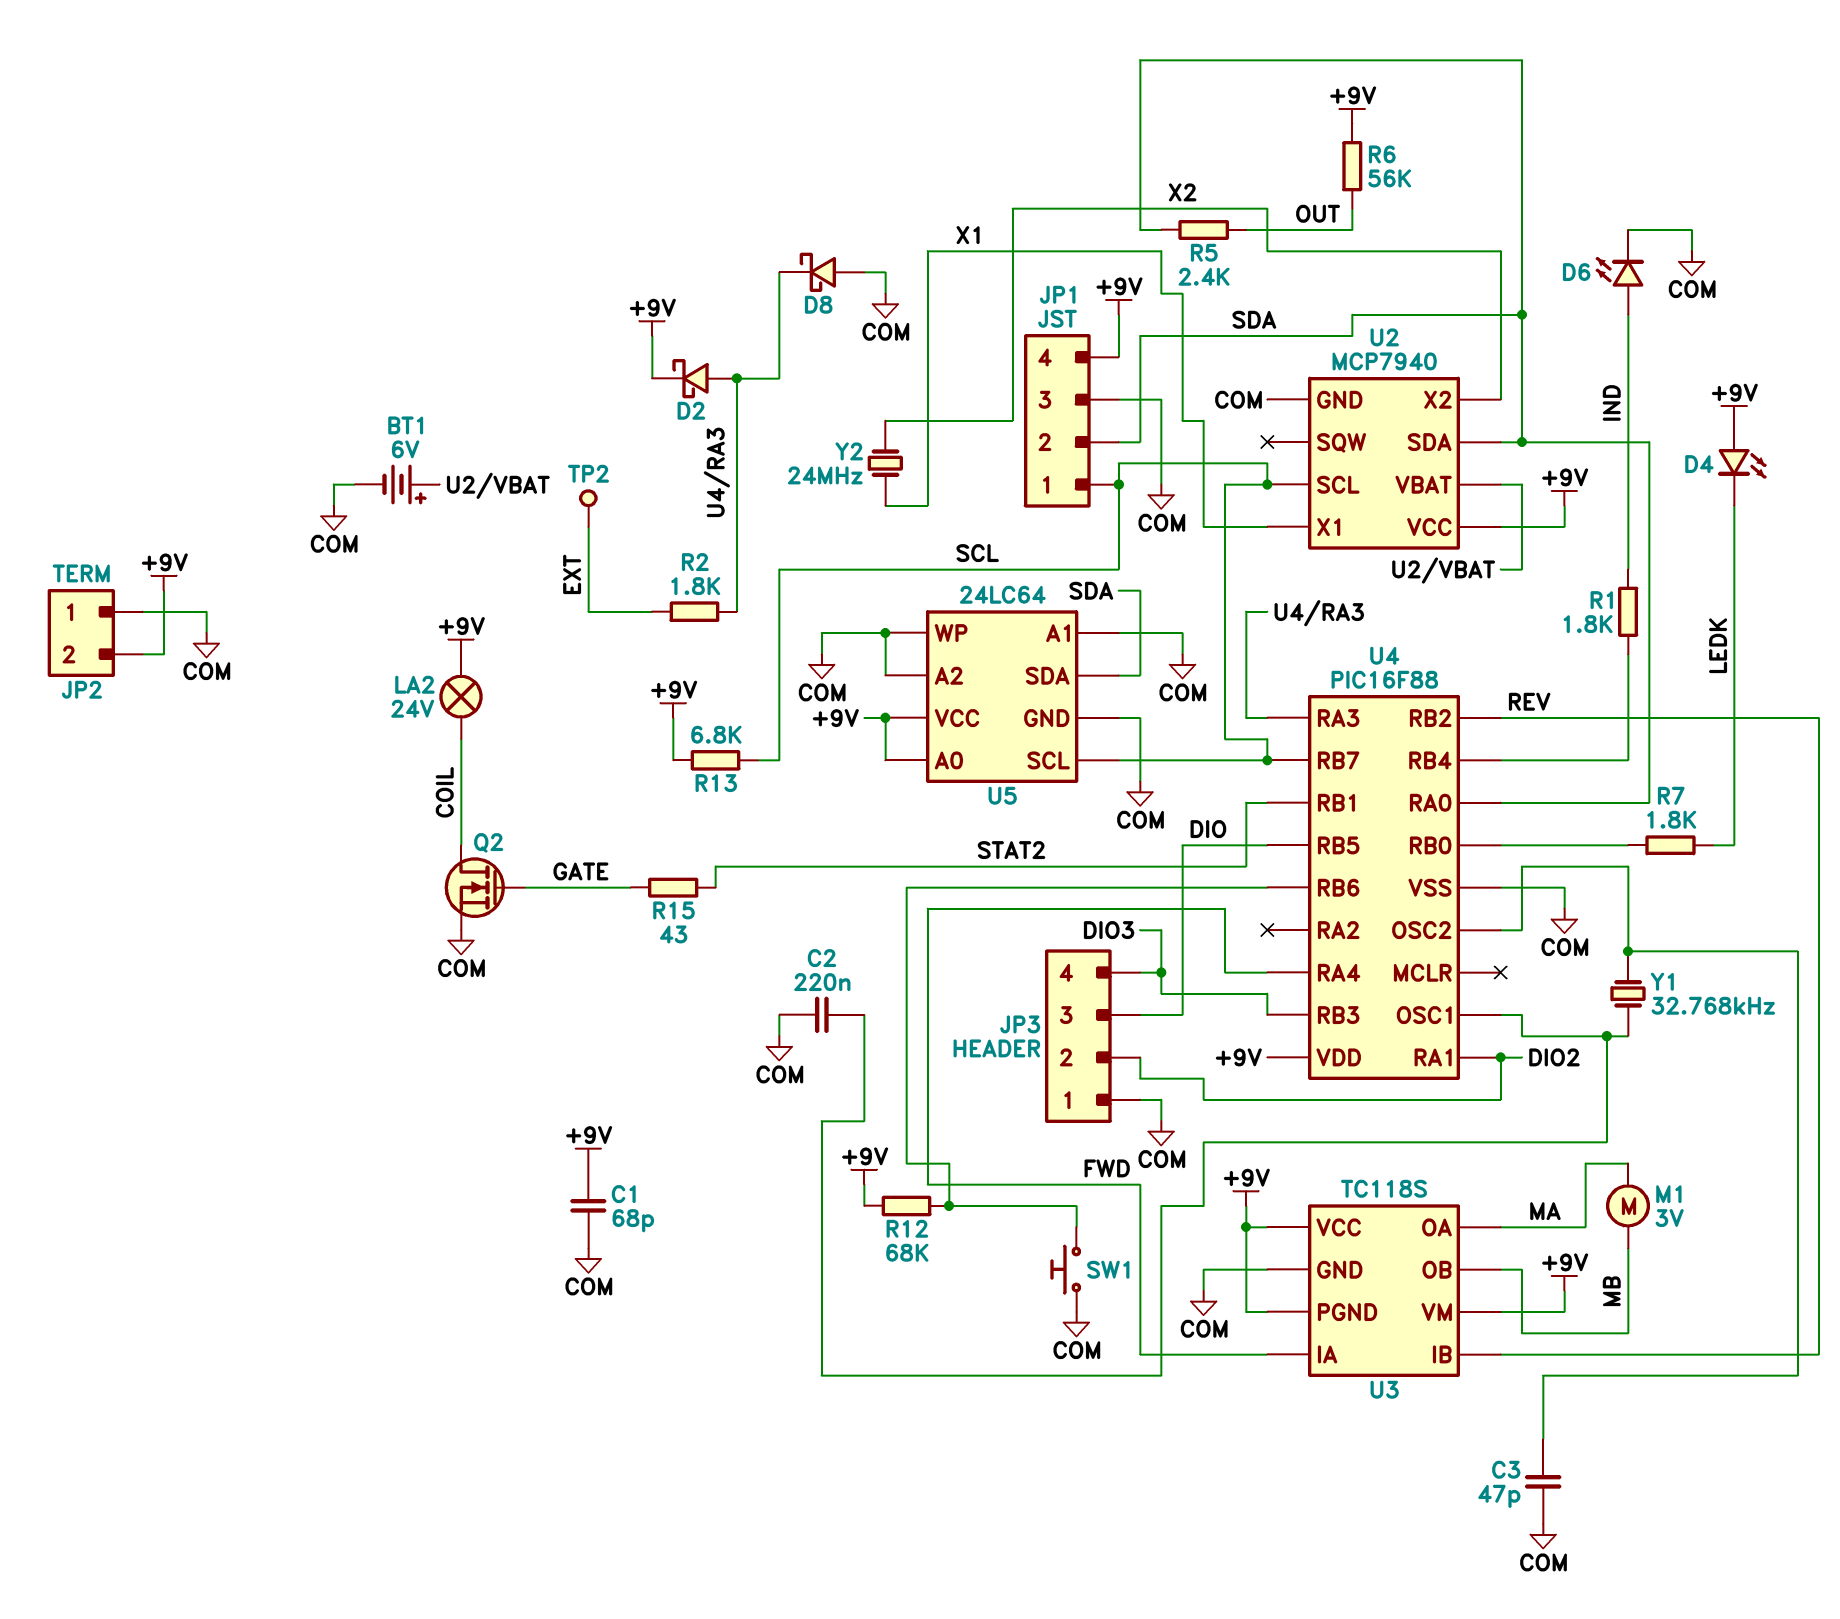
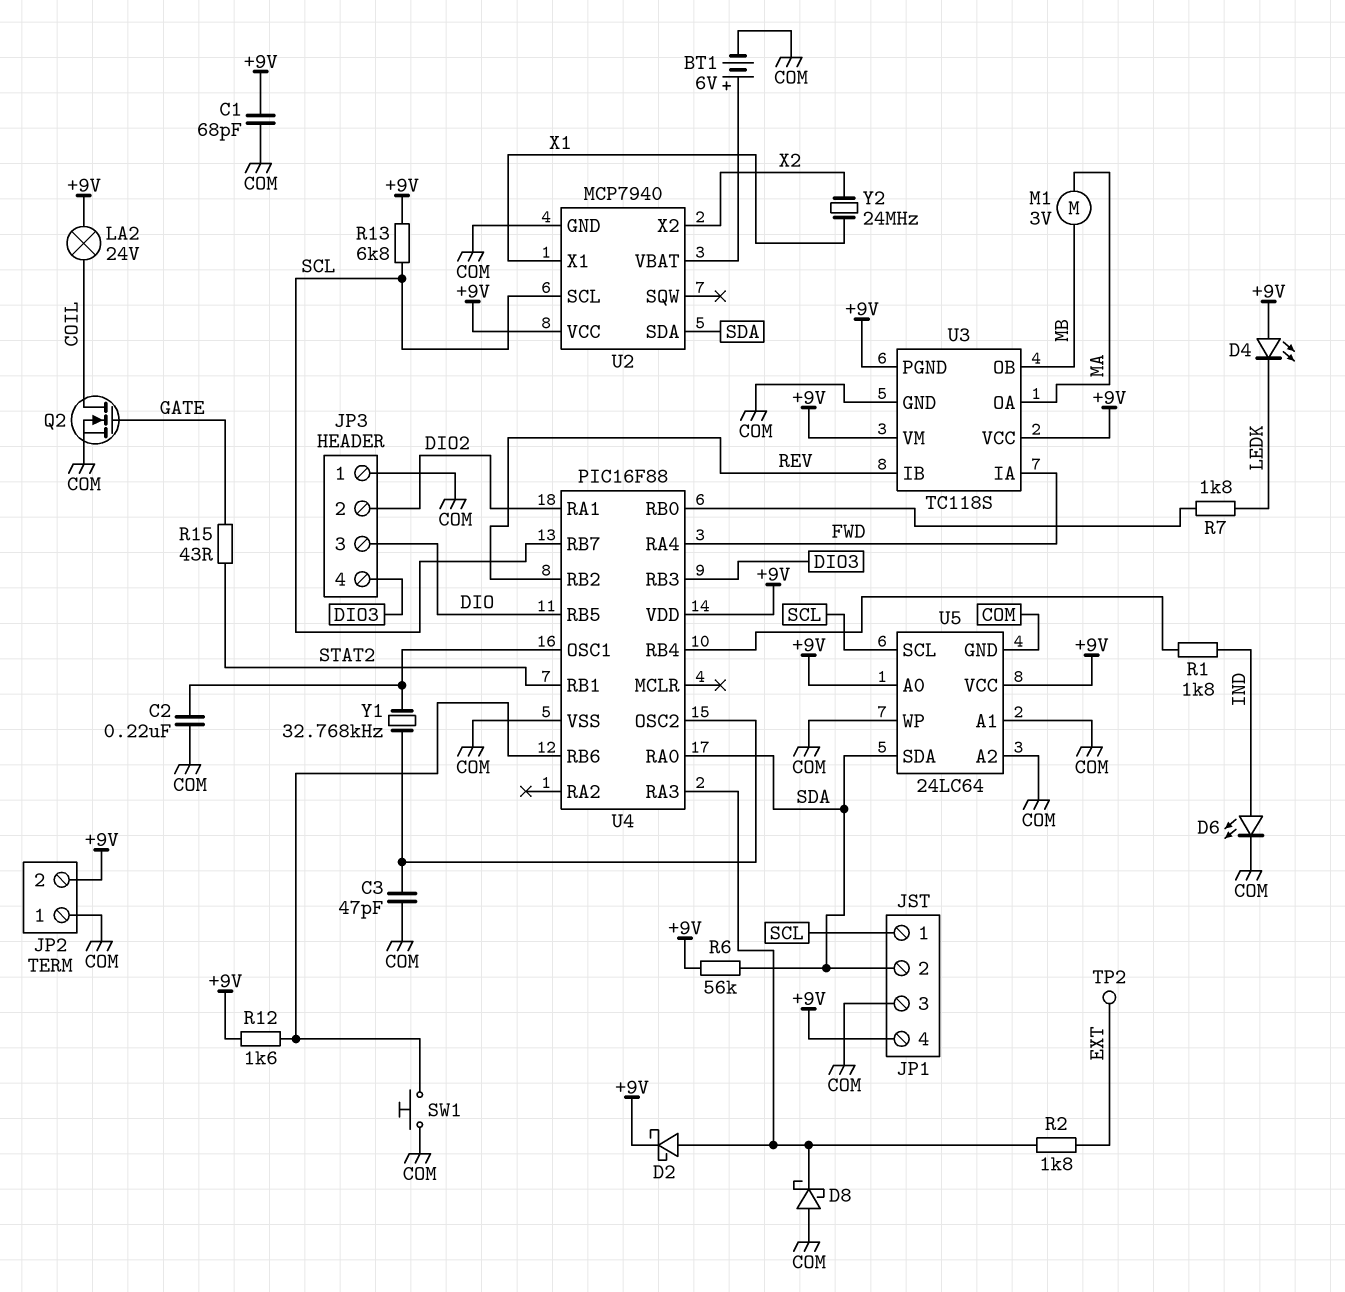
R5: 2.4k (OUT, SDA) -> none
R6: 56k (+9V, OUT) -> 56k (+9V, SDA)
R12: 68k (+9V, U4/RB6) -> 1.6k (+9V, U4/RB6)

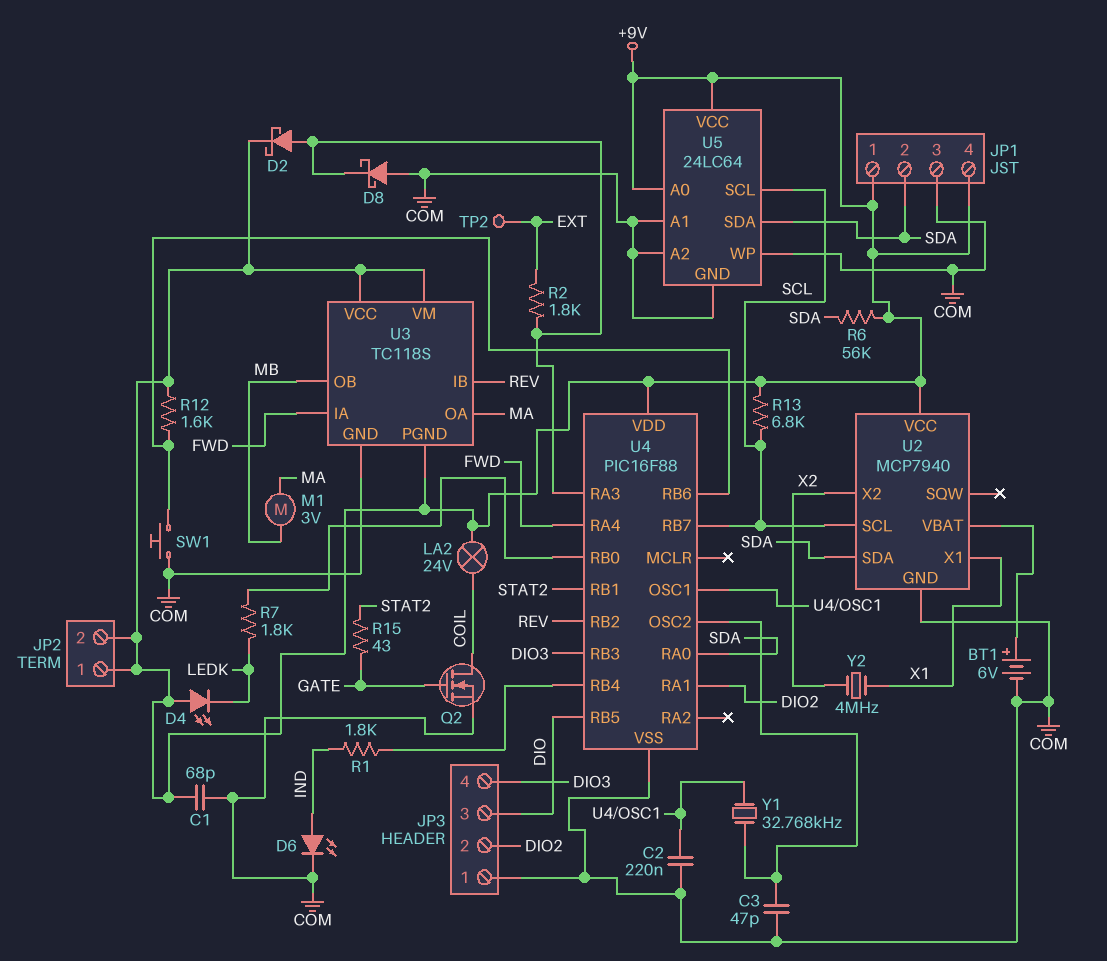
JP1 pin 1: SCL -> +9V
JP2 pin 1: COM -> +9V
Y2: 24MHz (X1, X2) -> 4MHz (X1, X2)

